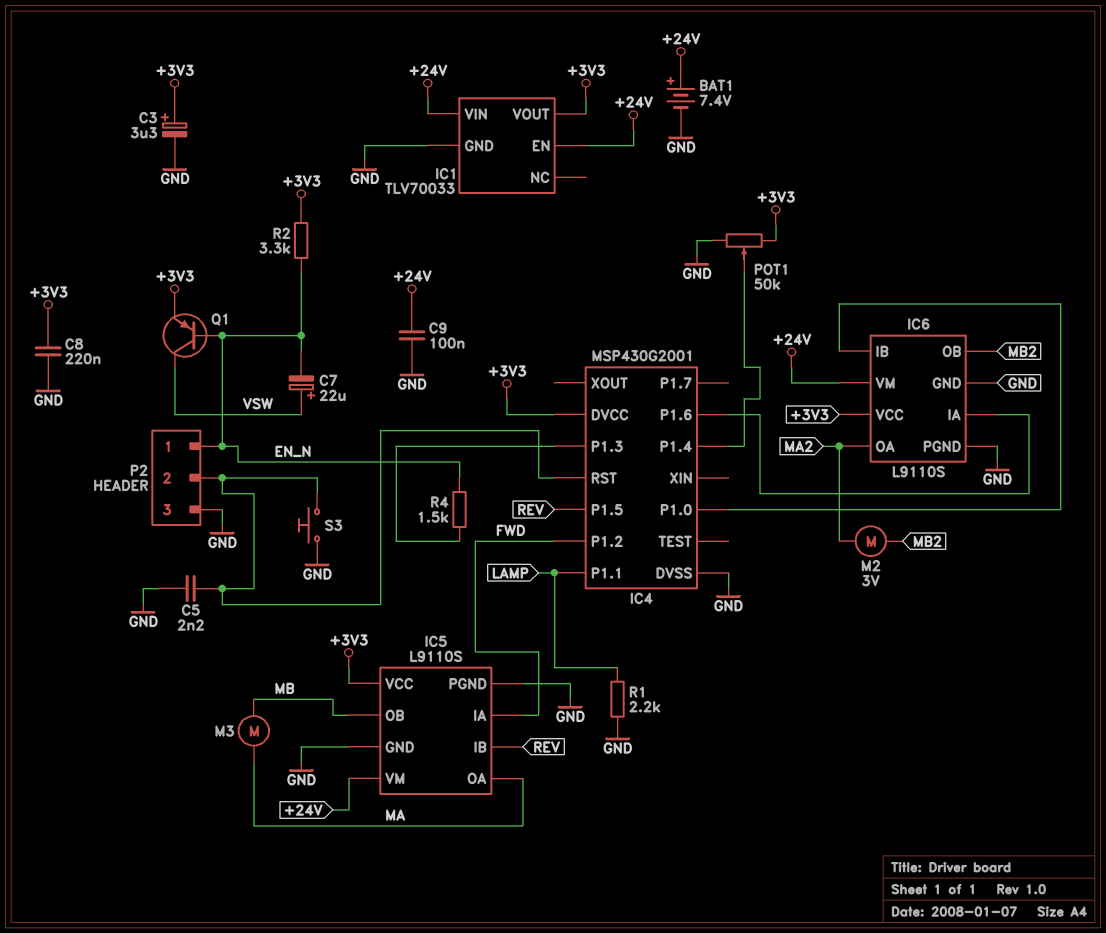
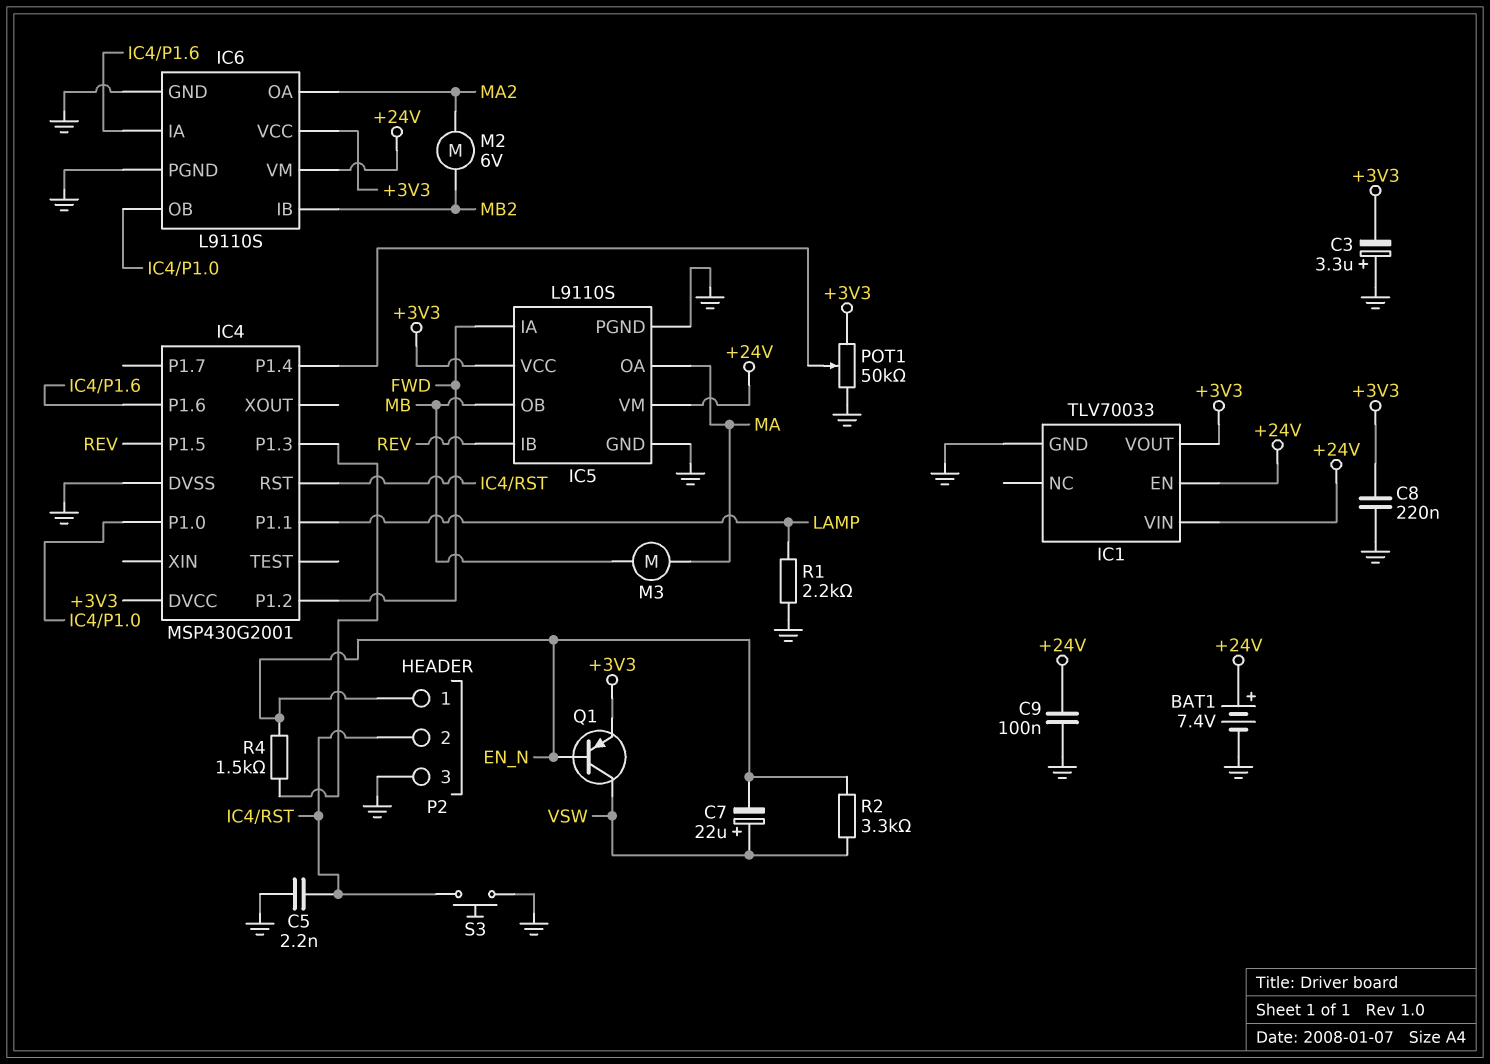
C3: 3.3uF (plus +3V3, minus GND) -> 3.3uF (plus GND, minus +3V3)
IC6 pin IB: IC4/P1.0 -> MB2
IC6 pin OB: MB2 -> IC4/P1.0
M2: motor 3V (MA2, MB2) -> motor 6V (MA2, MB2)
R2: 3.3k (+3V3, EN_N) -> 3.3k (EN_N, VSW)

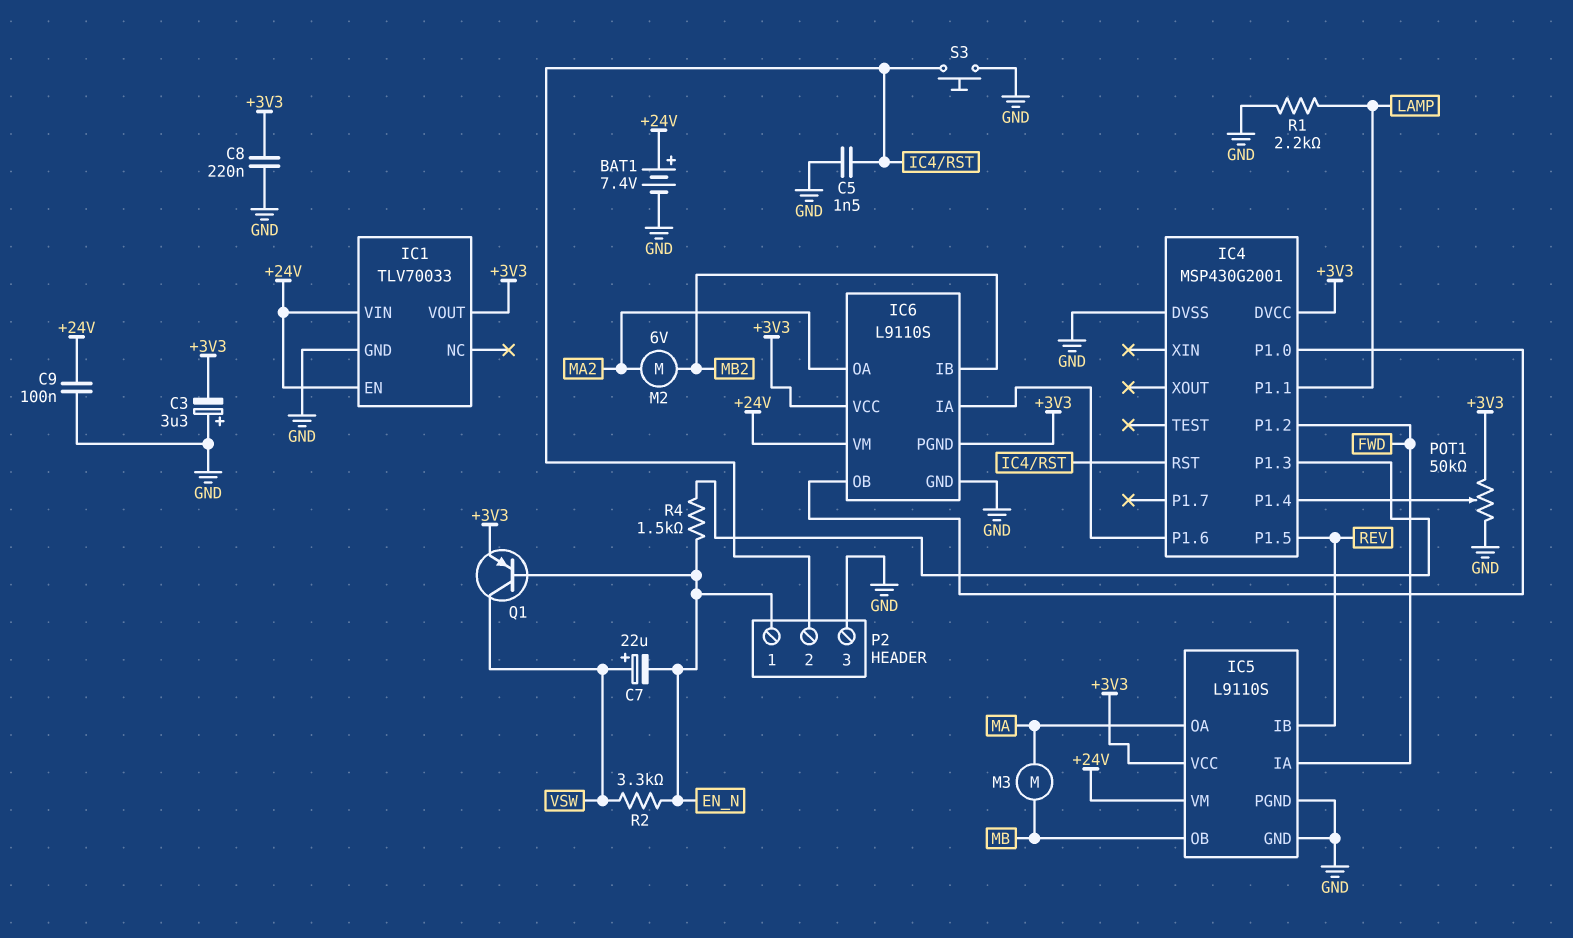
C5: 2.2nF (GND, IC4/RST) -> 1.5nF (GND, IC4/RST)
IC6 pin PGND: GND -> +3V3

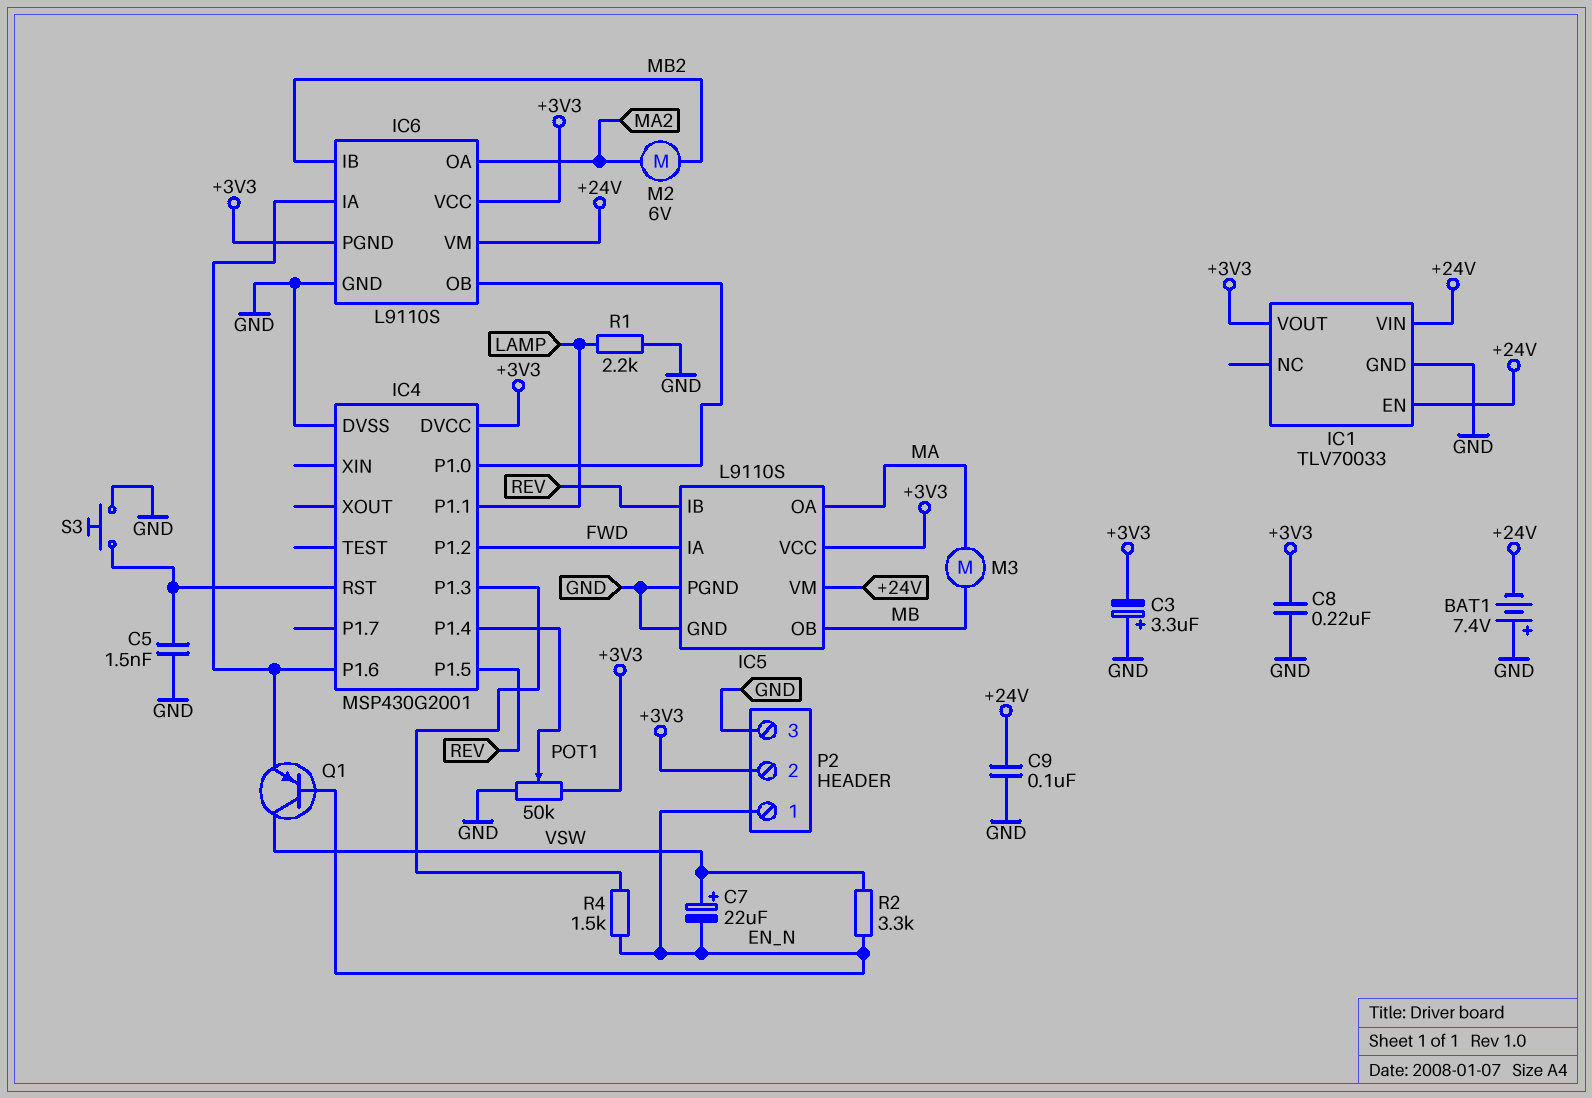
BAT1: 7.4V (plus +24V, minus GND) -> 7.4V (plus GND, minus +24V)
P2 pin 2: IC4/RST -> +3V3
Q1: PNP (B EN_N, C VSW, E +3V3) -> PNP (B EN_N, C VSW, E IC4/P1.6)

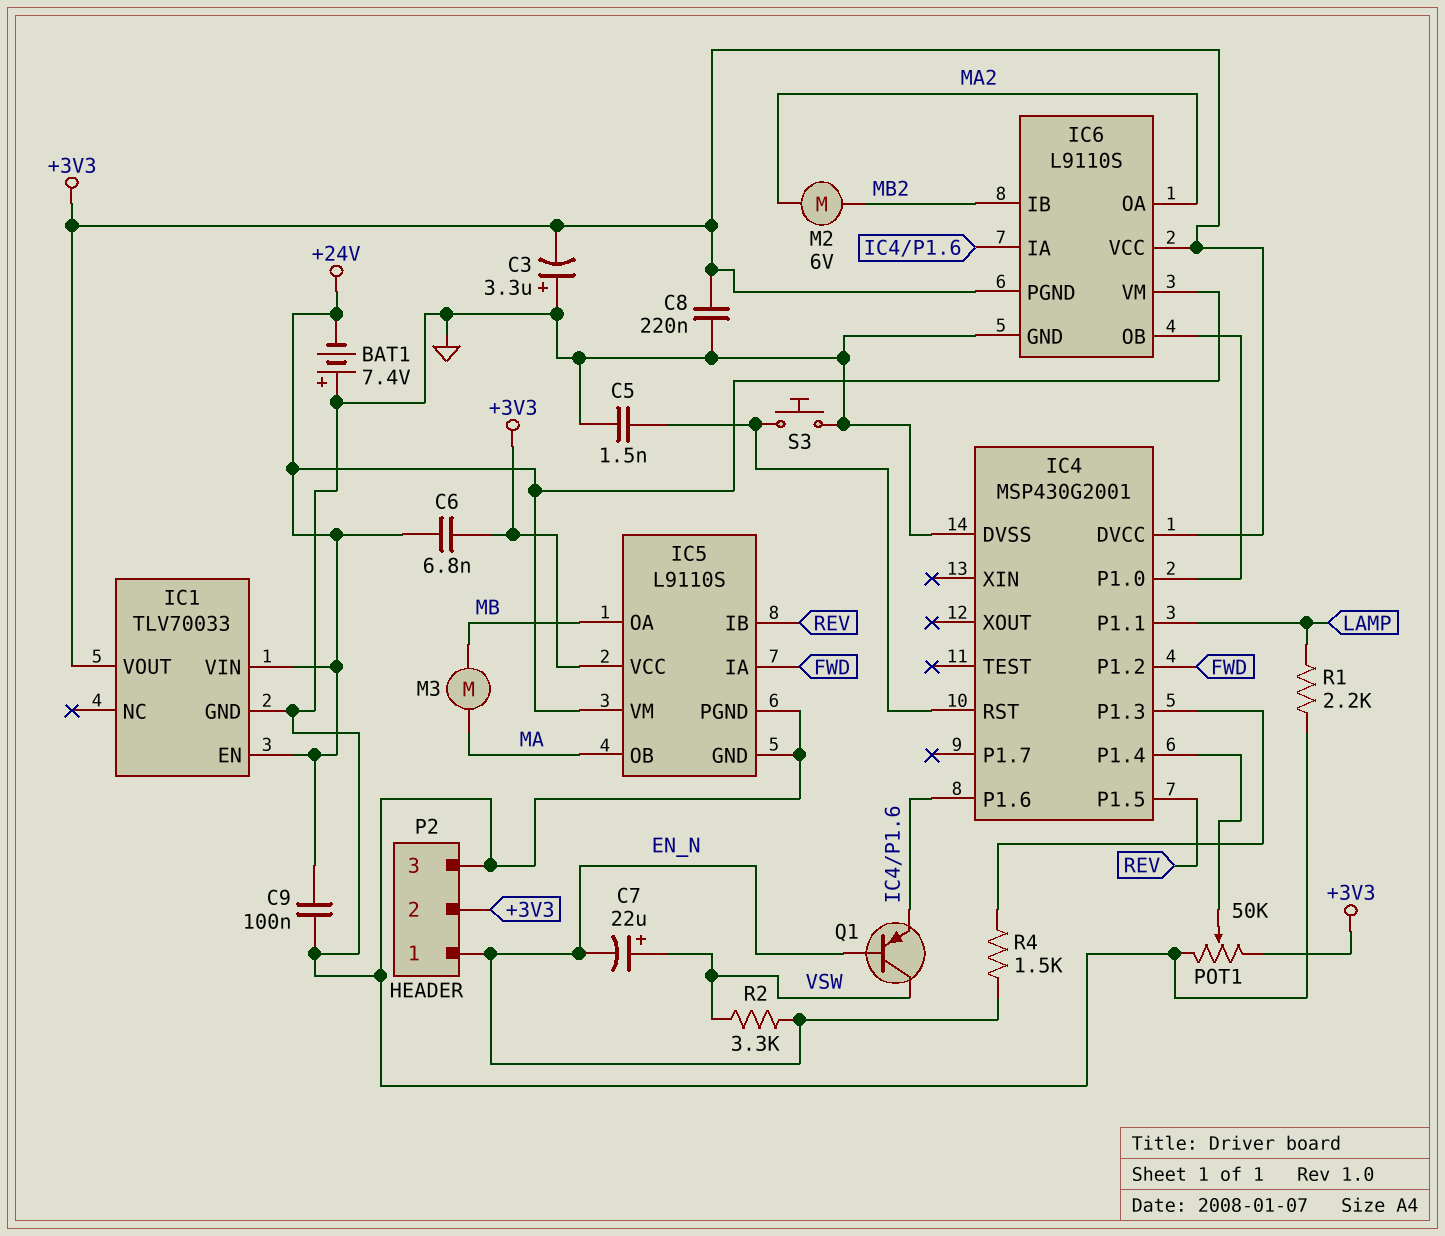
C6: none -> 6.8nF (+3V3, +24V)
IC5 pin OA: MA -> MB
IC5 pin OB: MB -> MA

